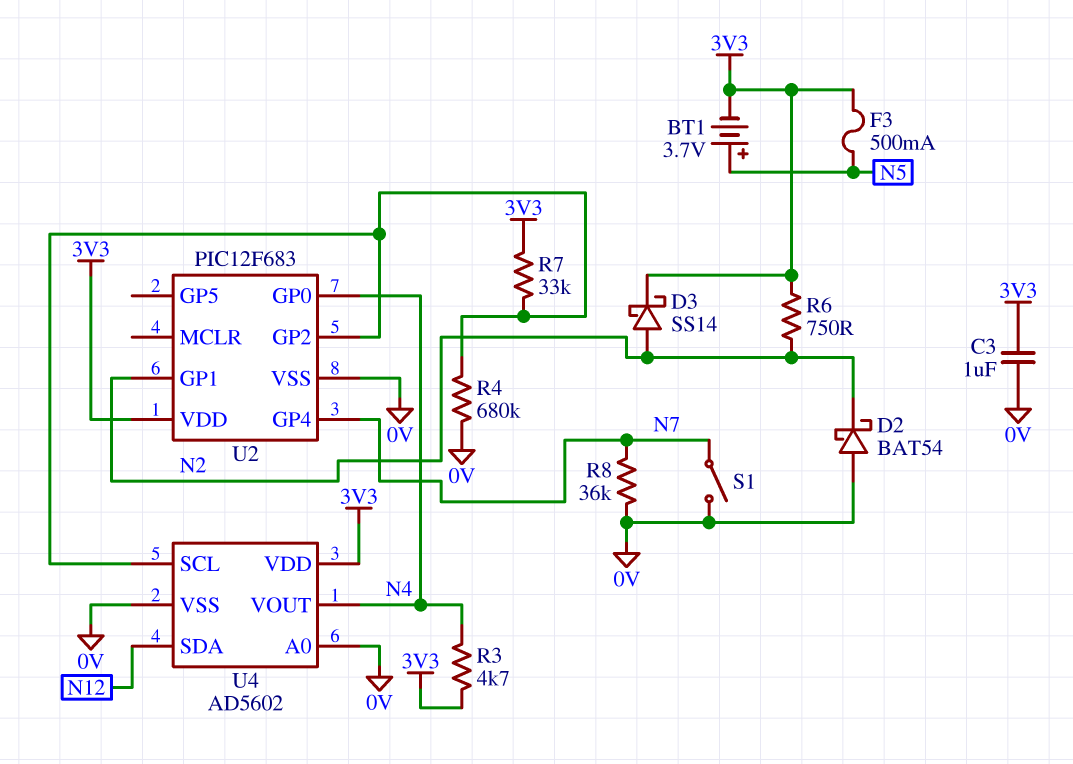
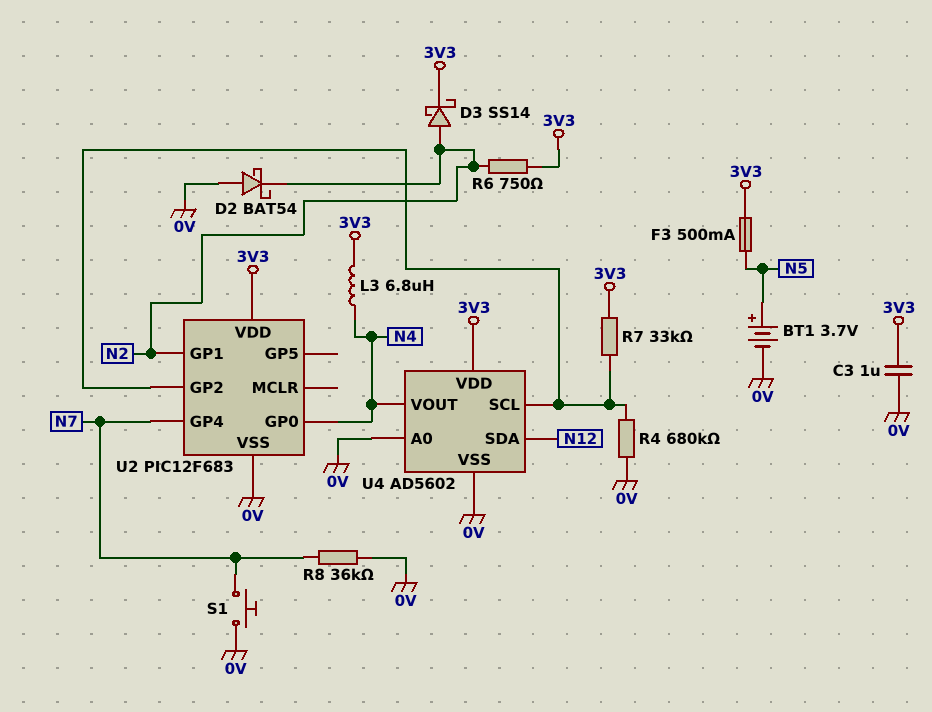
BT1: 3.7V (plus N5, minus 3V3) -> 3.7V (plus N5, minus 0V)
L3: none -> 6.8uH (3V3, N4)
R3: 4.7k (3V3, N4) -> none
S1: switch (0V, N7) -> button (0V, N7)

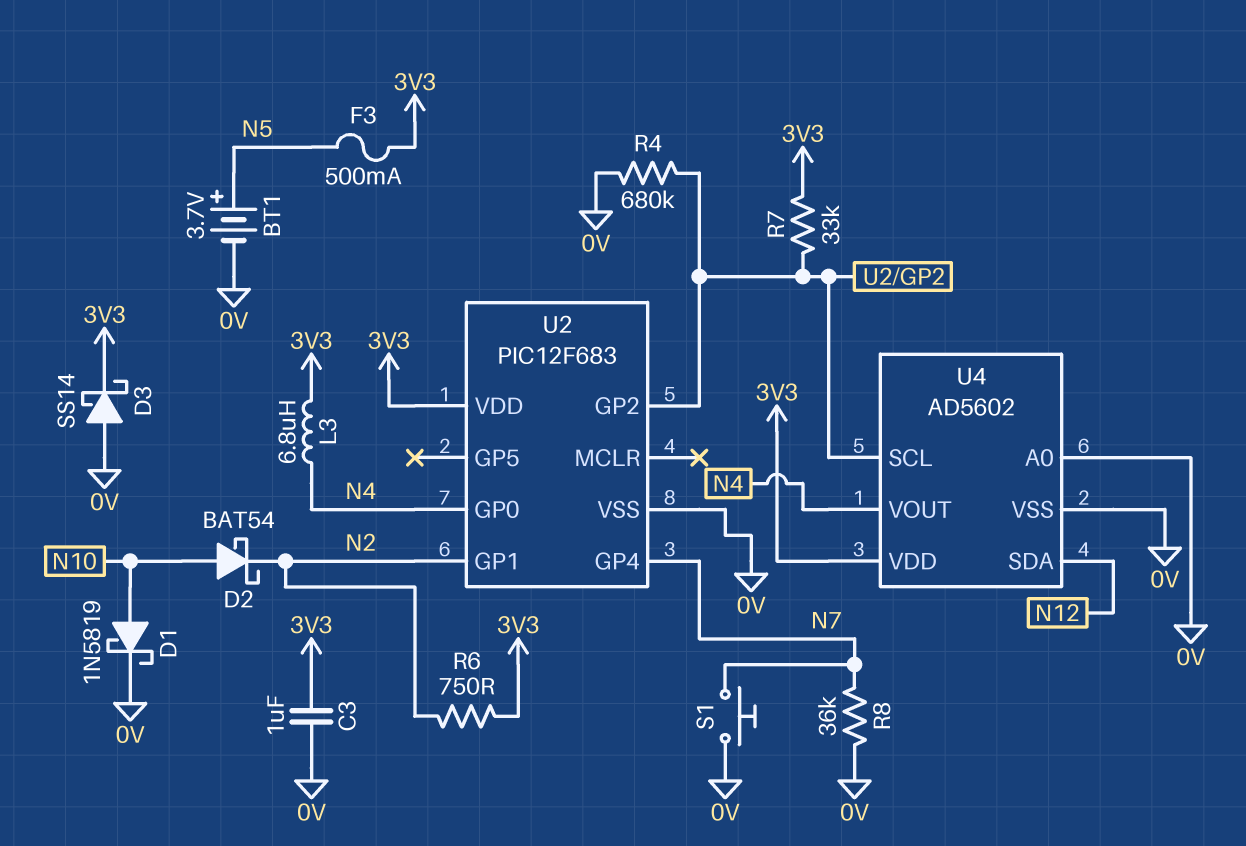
D1: none -> schottky 1N5819 (A N10, K 0V)
D2: schottky BAT54 (A 0V, K N2) -> schottky BAT54 (A N10, K N2)
D3: schottky SS14 (A N2, K 3V3) -> schottky SS14 (A 0V, K 3V3)

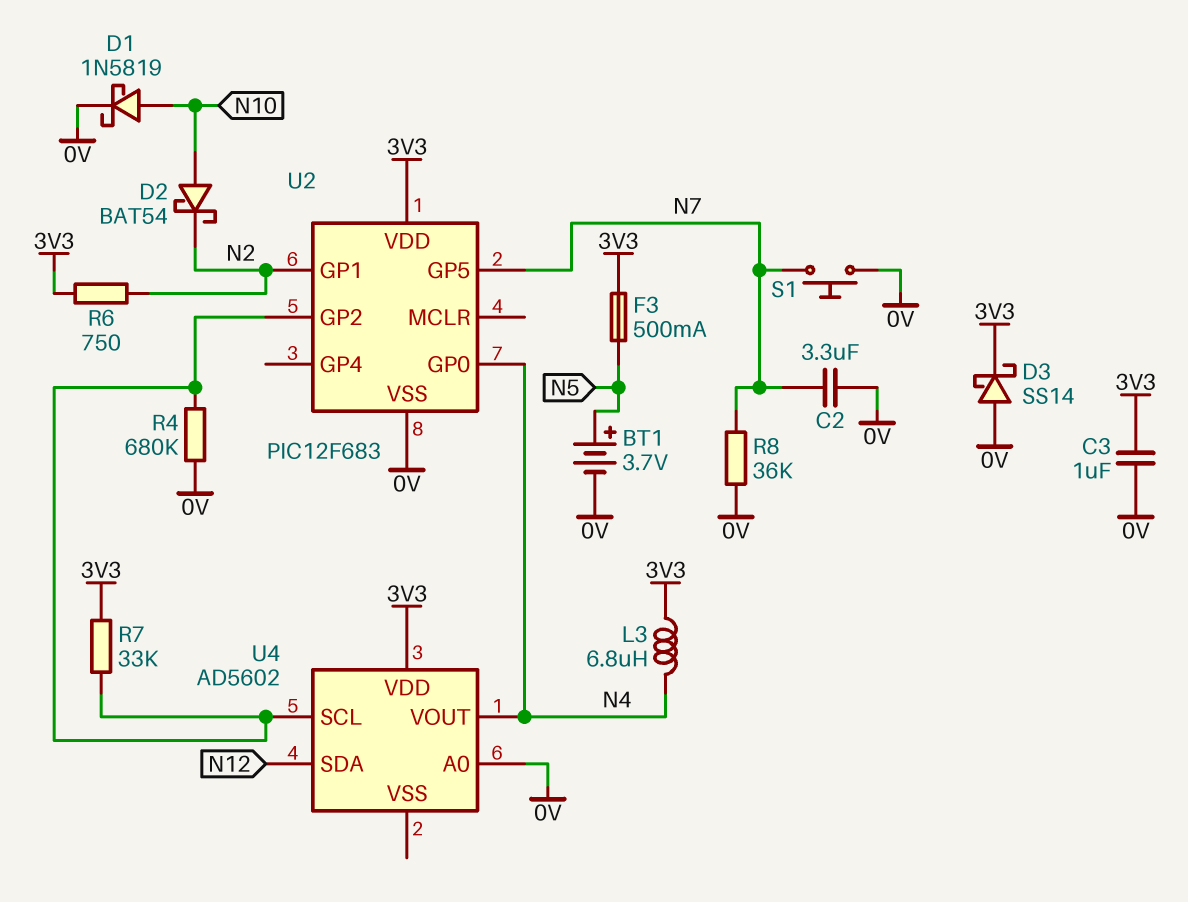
C2: none -> 3.3uF (0V, N7)
U2 pin GP4: N7 -> none
U2 pin GP5: none -> N7
U4 pin VSS: 0V -> none

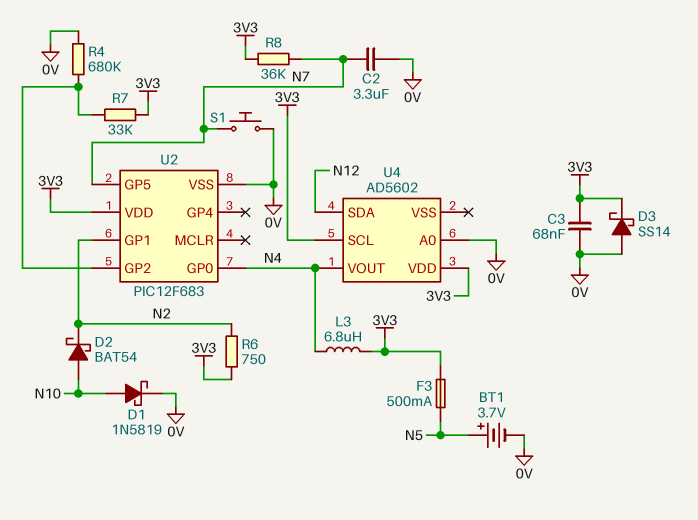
C3: 1uF (0V, 3V3) -> 68nF (0V, 3V3)
R8: 36k (0V, N7) -> 36k (3V3, N7)
U4 pin SCL: U2/GP2 -> 3V3

